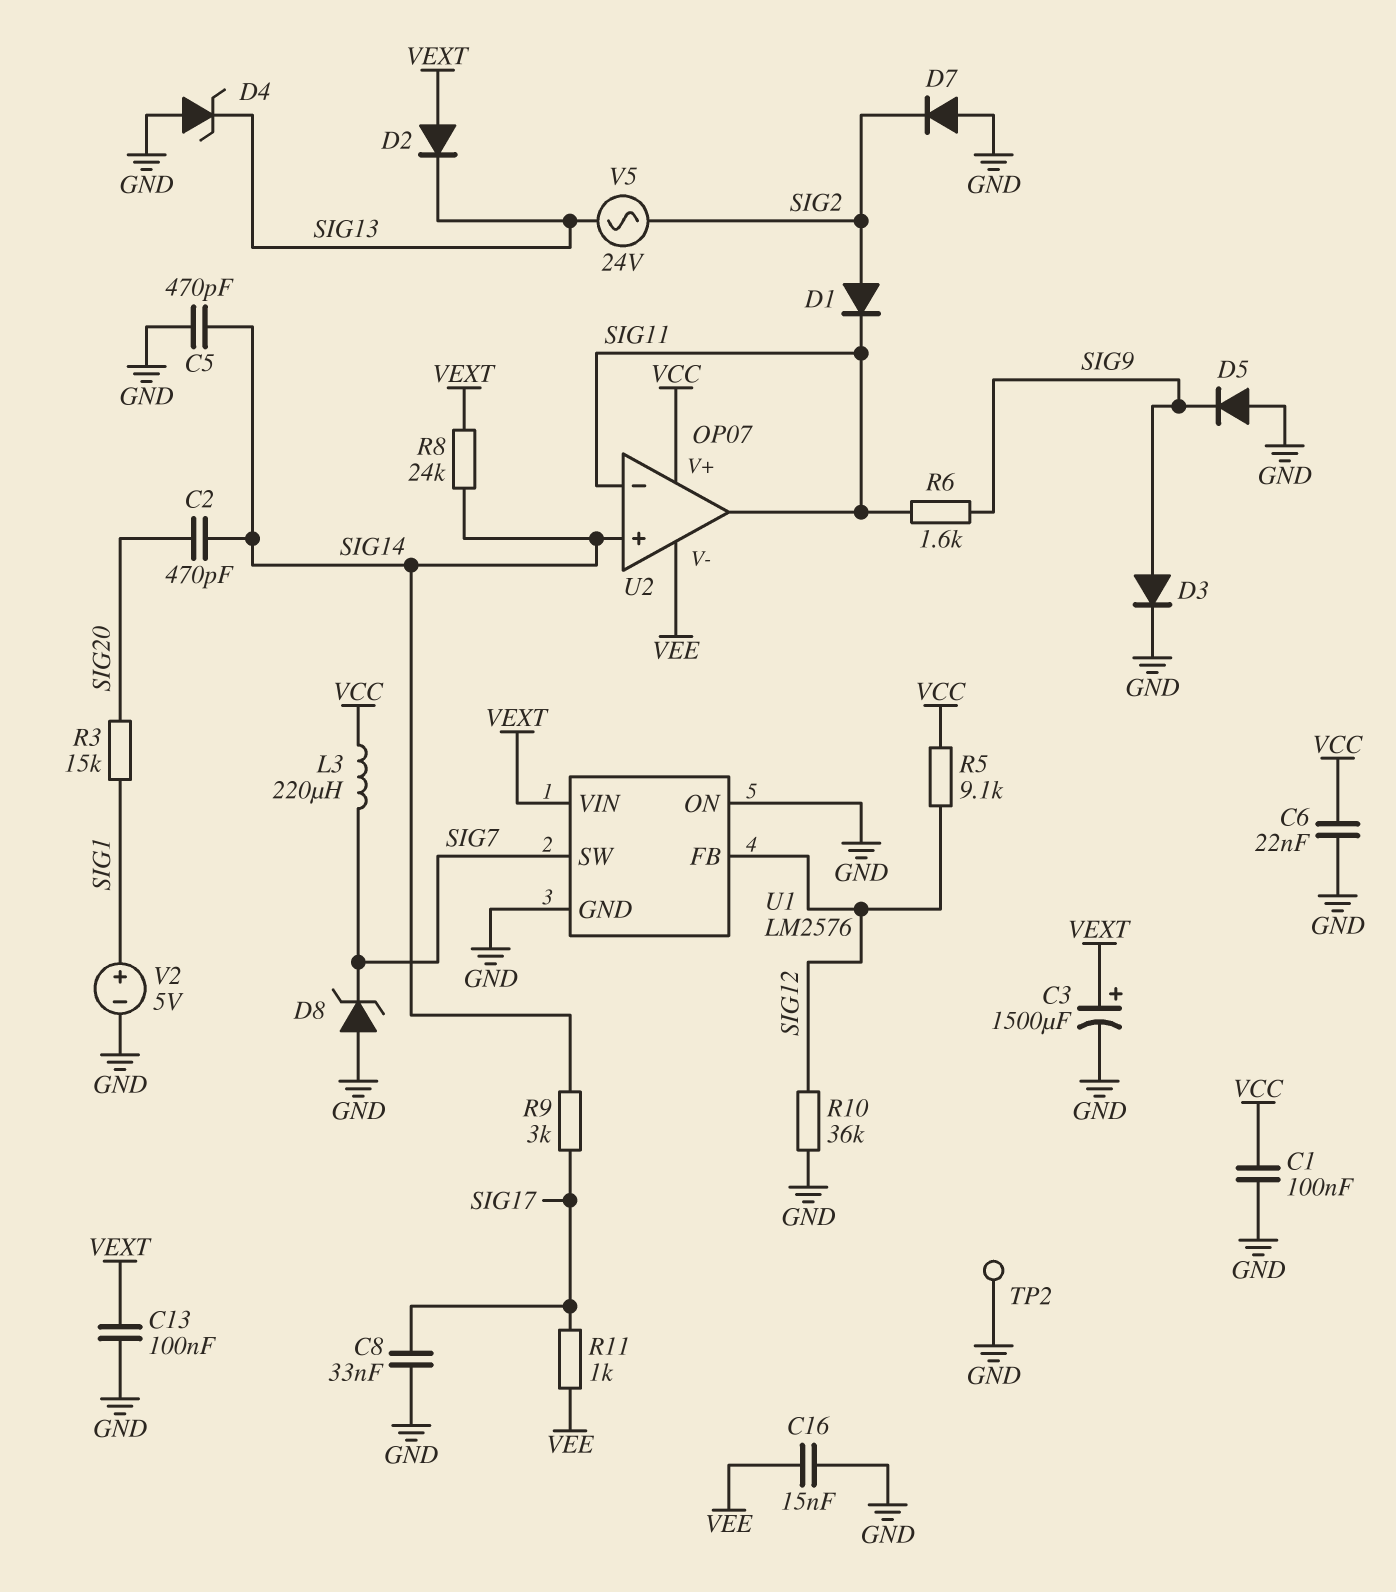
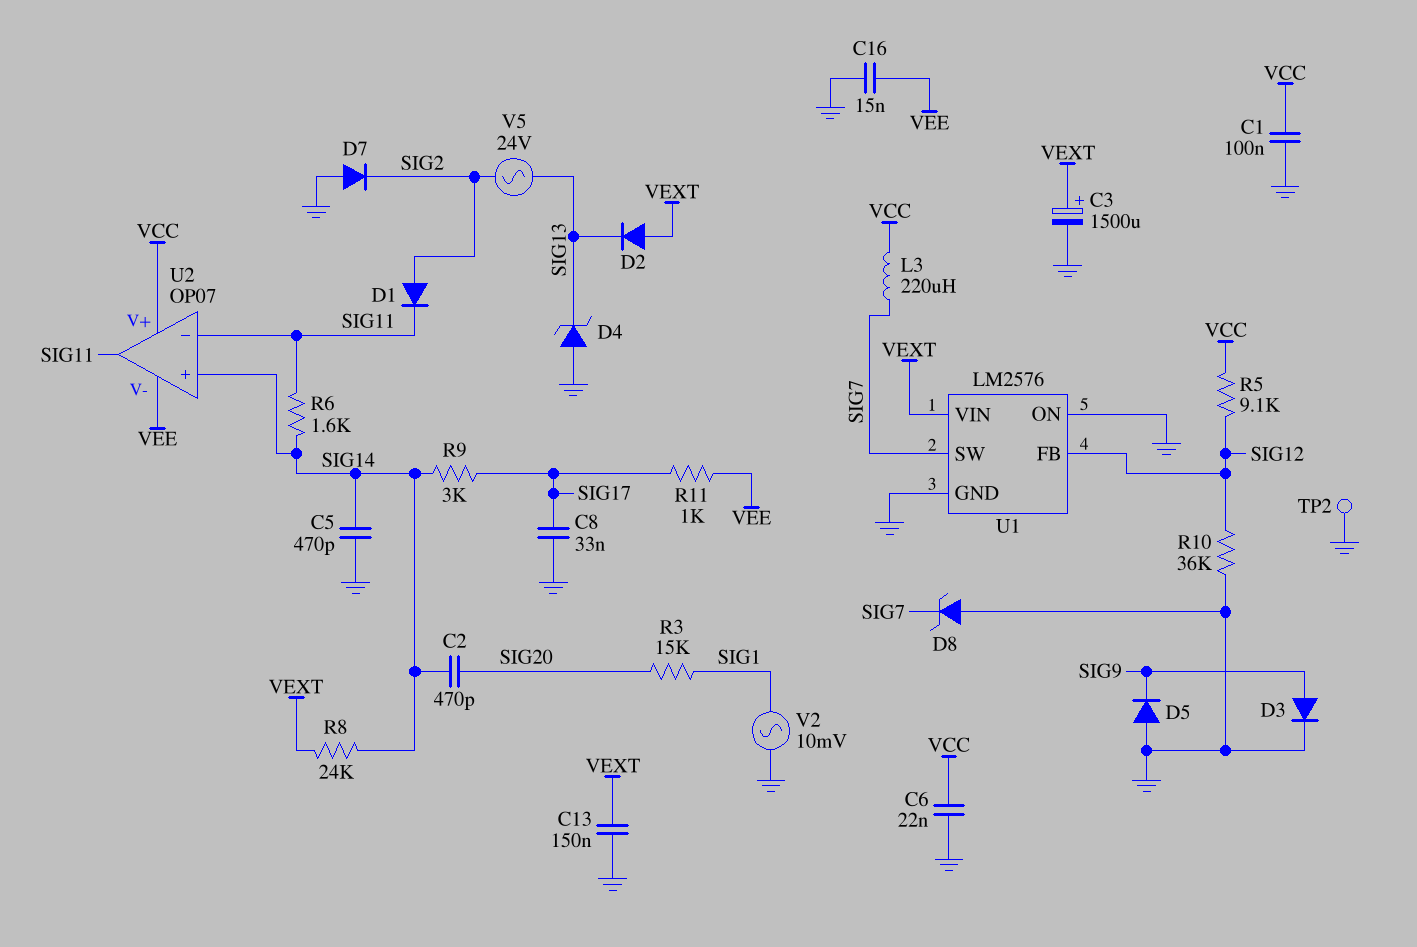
C13: 100nF (GND, VEXT) -> 150nF (GND, VEXT)
R6: 1.6k (SIG9, SIG11) -> 1.6k (SIG11, SIG14)
V2: 5V (plus SIG1, minus GND) -> AC 10mV (GND, SIG1)

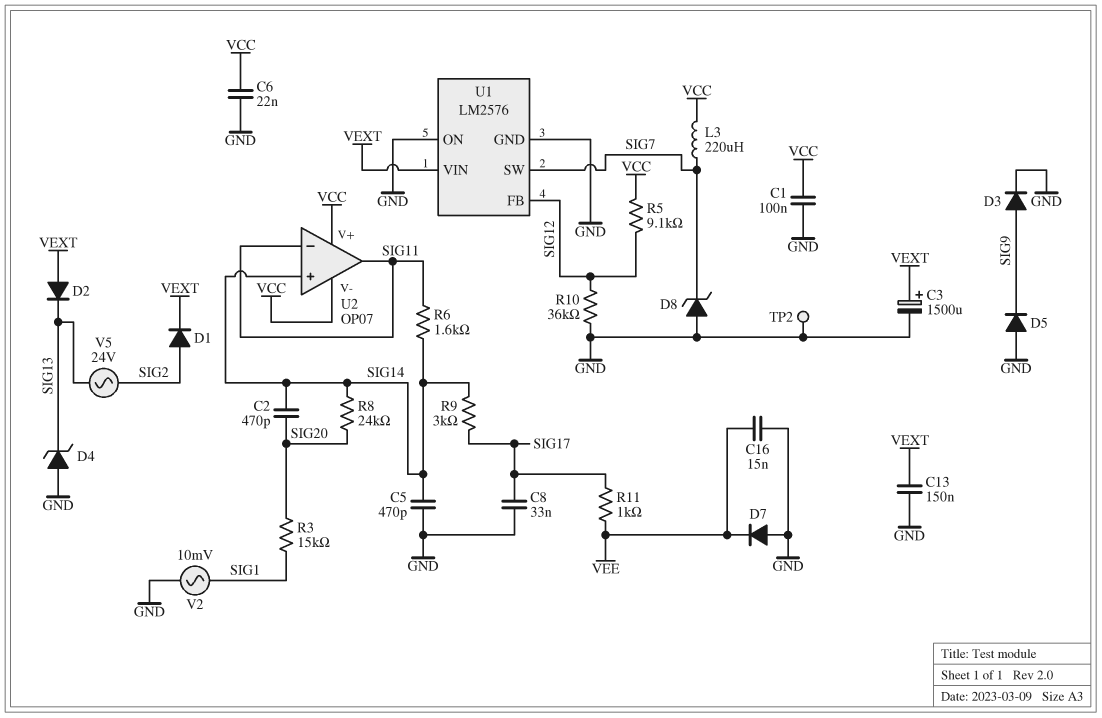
D1: diode (A SIG2, K SIG11) -> diode (A SIG2, K VEXT)
D7: diode (A GND, K SIG2) -> diode (A GND, K VEE)
R8: 24k (SIG14, VEXT) -> 24k (SIG14, SIG20)
U2 pin V-: VEE -> VCC

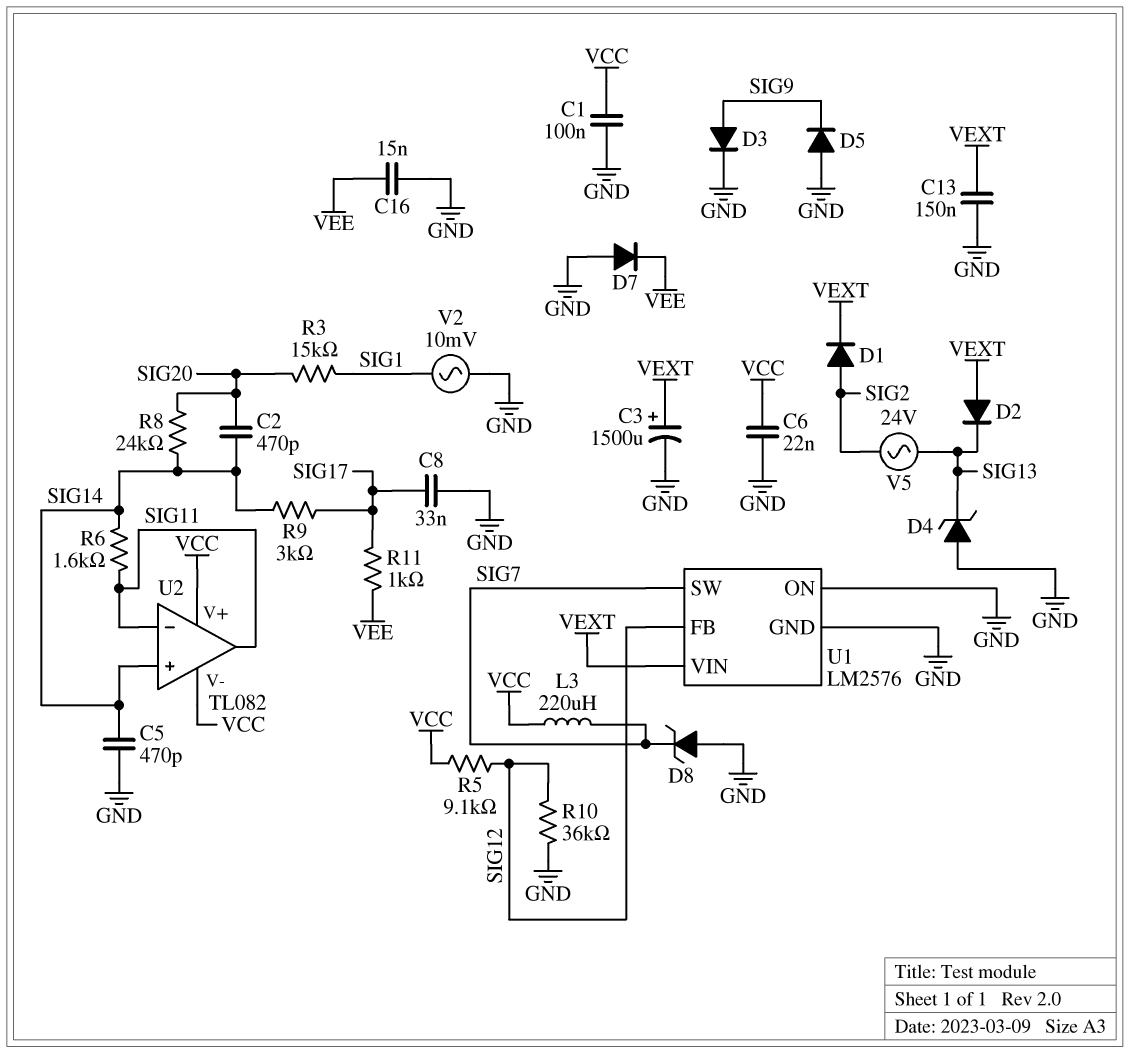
TP2: test point (GND) -> none
U2: OP07 -> TL082

